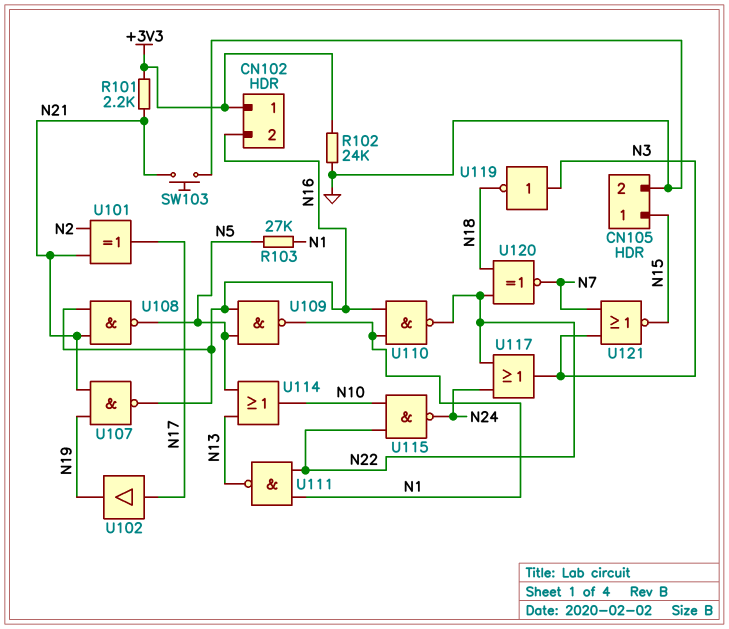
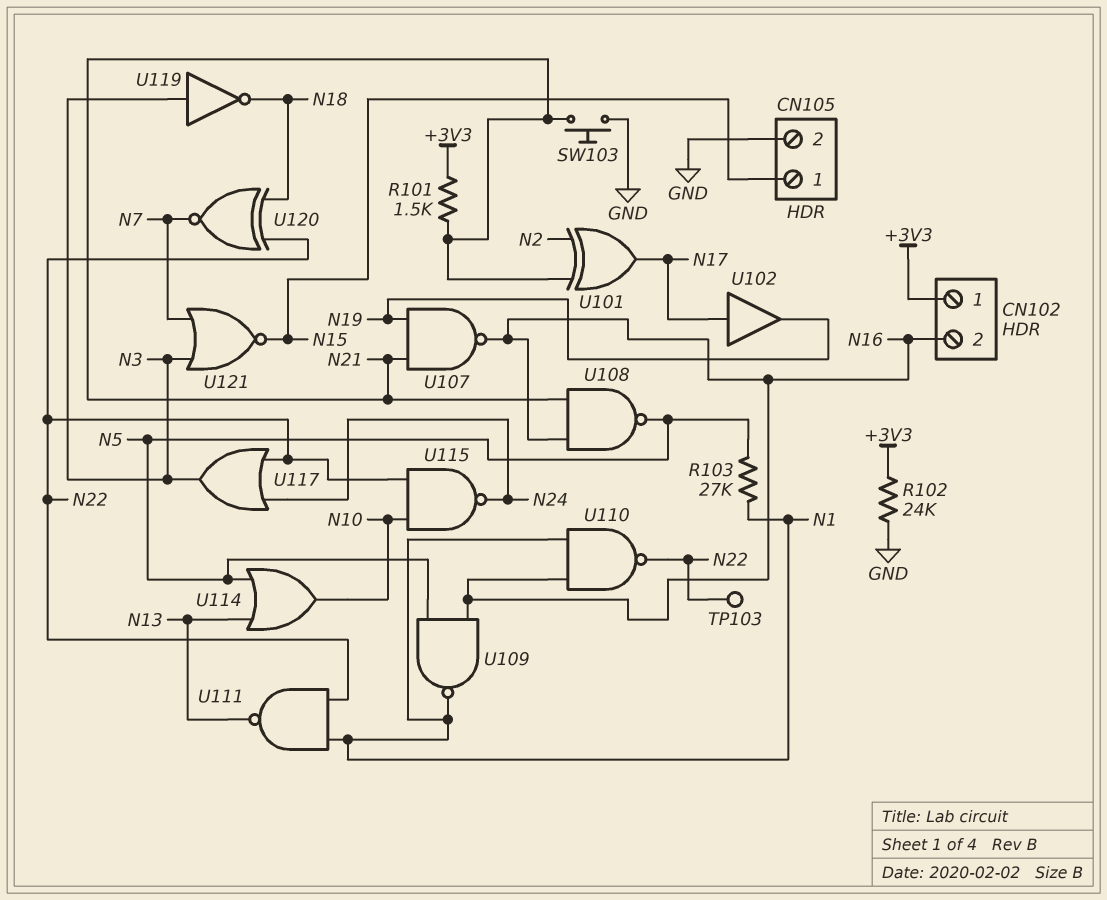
R101: 2.2k (+3V3, N21) -> 1.5k (+3V3, N21)
TP103: none -> test point (N22)

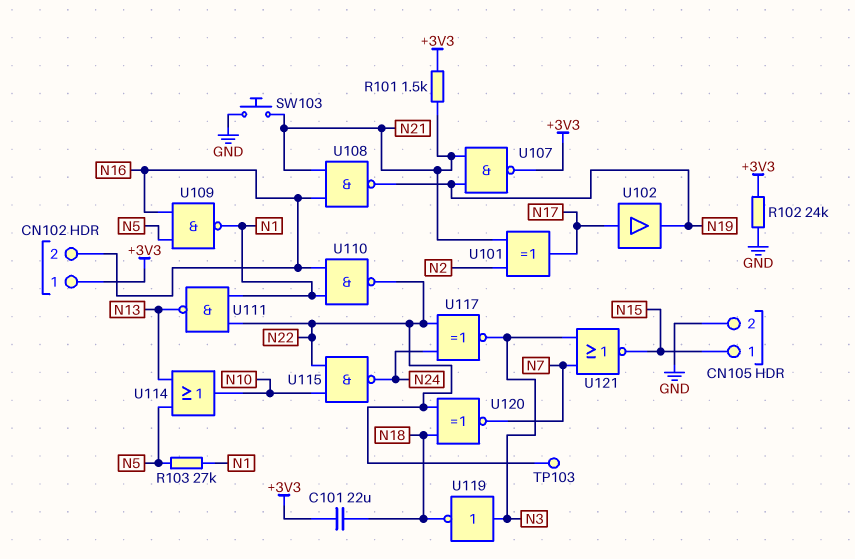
C101: none -> 22uF (+3V3, N18)
U107: NAND (in N19, in N21, out N16) -> NAND (in N19, in N21, out +3V3)
U108: NAND (in N16, in N21, out N5) -> NAND (in N16, in N21, out N19)
U117: OR (in N22, in N24, out N3) -> XNOR (in N22, in N24, out N3)

